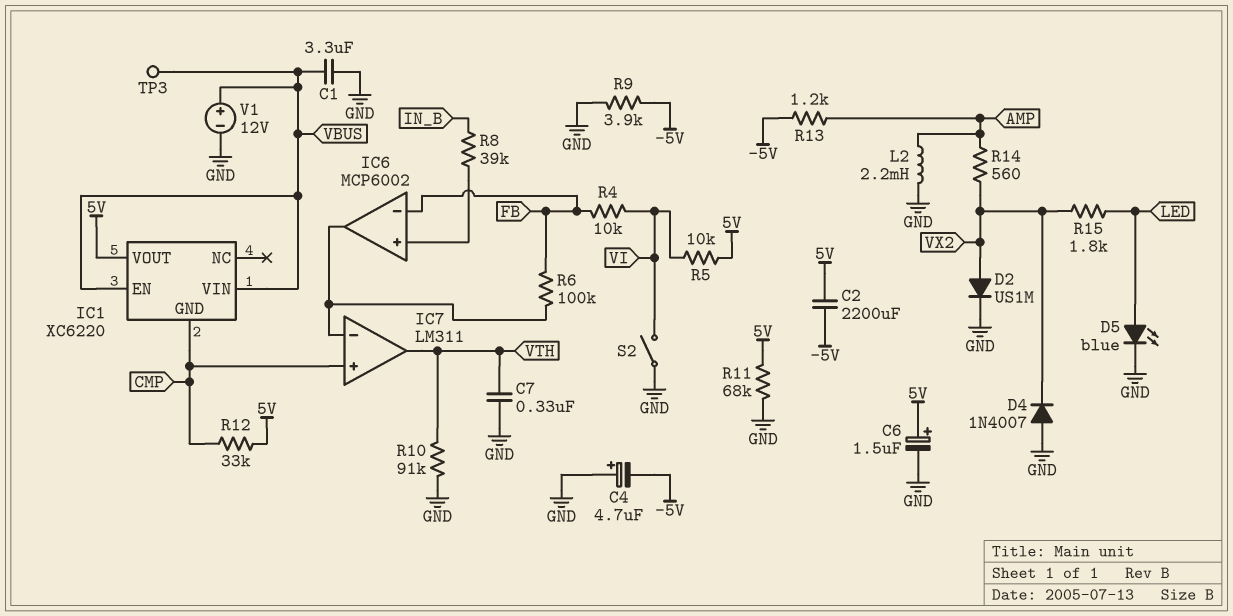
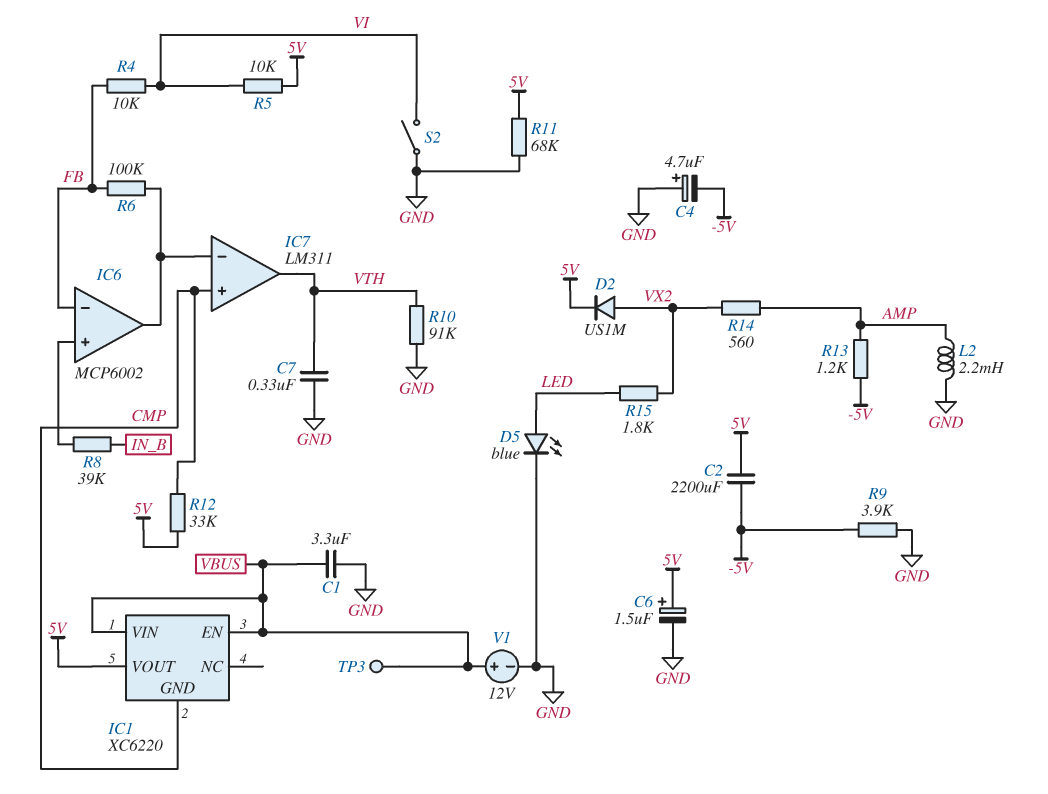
D2: diode US1M (A VX2, K GND) -> diode US1M (A VX2, K 5V)
D4: diode 1N4007 (A GND, K VX2) -> none

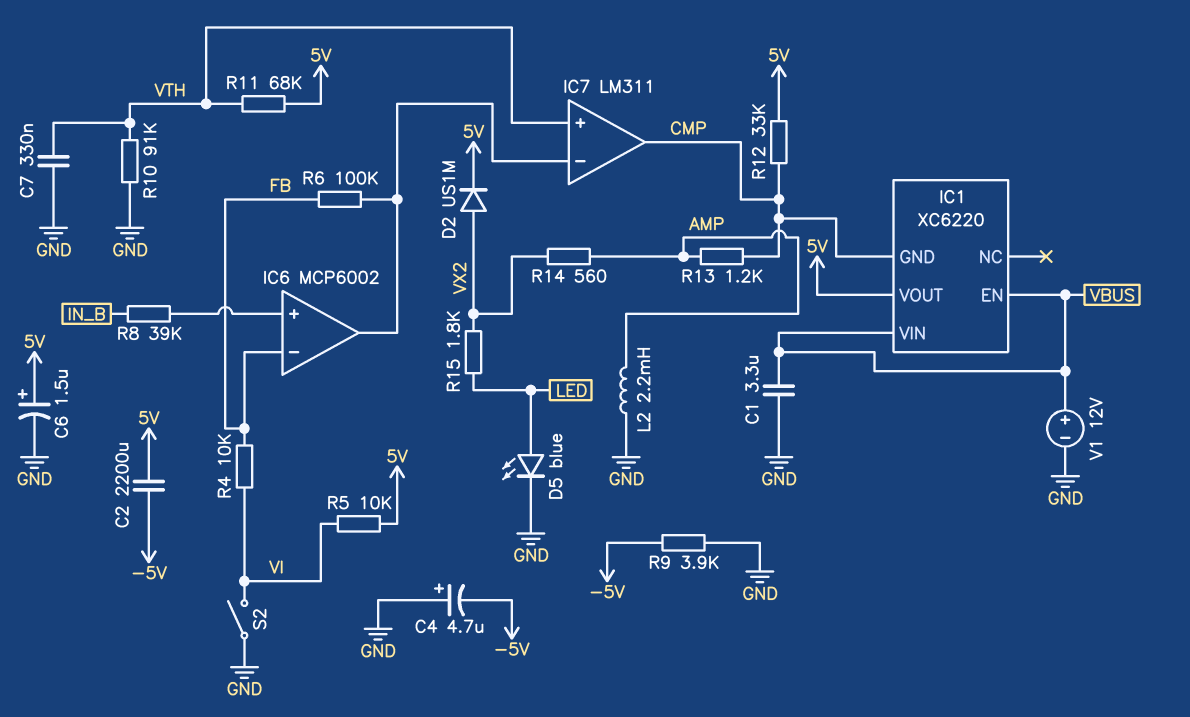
IC7 pin in+: CMP -> VTH
IC7 pin out: VTH -> CMP
R11: 68k (5V, GND) -> 68k (5V, VTH)
R13: 1.2k (-5V, AMP) -> 1.2k (AMP, CMP)
TP3: test point (VBUS) -> none

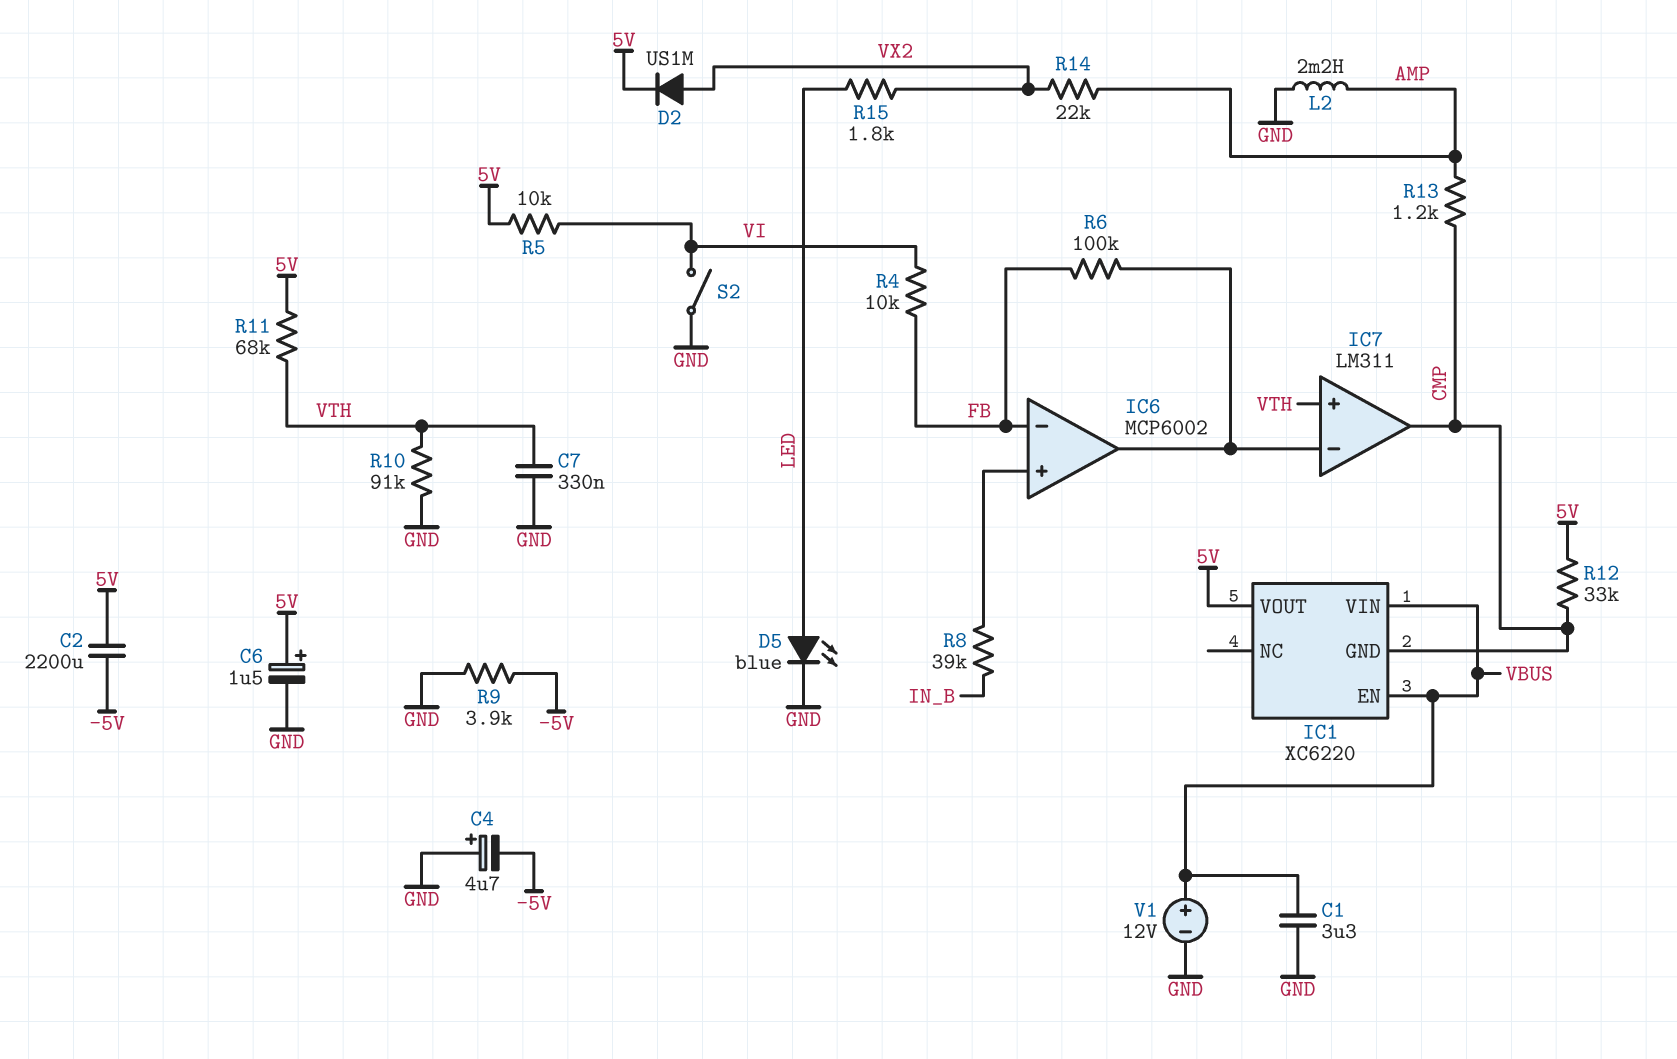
R14: 560 (AMP, VX2) -> 22k (AMP, VX2)

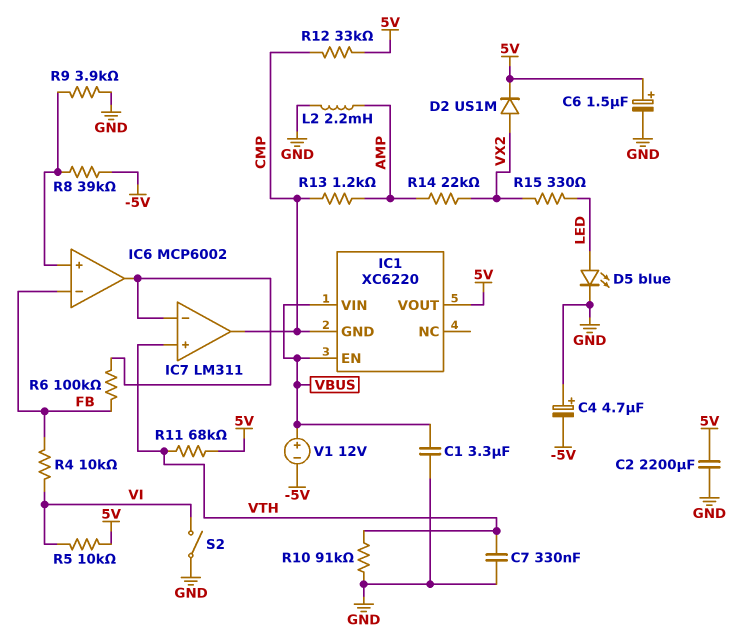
C2: 2200uF (-5V, 5V) -> 2200uF (5V, GND)
R8: 39k (IC6/in+, IN_B) -> 39k (-5V, IC6/in+)
R9: 3.9k (-5V, GND) -> 3.9k (GND, IC6/in+)
R15: 1.8k (LED, VX2) -> 330 (LED, VX2)
V1: 12V (plus VBUS, minus GND) -> 12V (plus VBUS, minus -5V)

